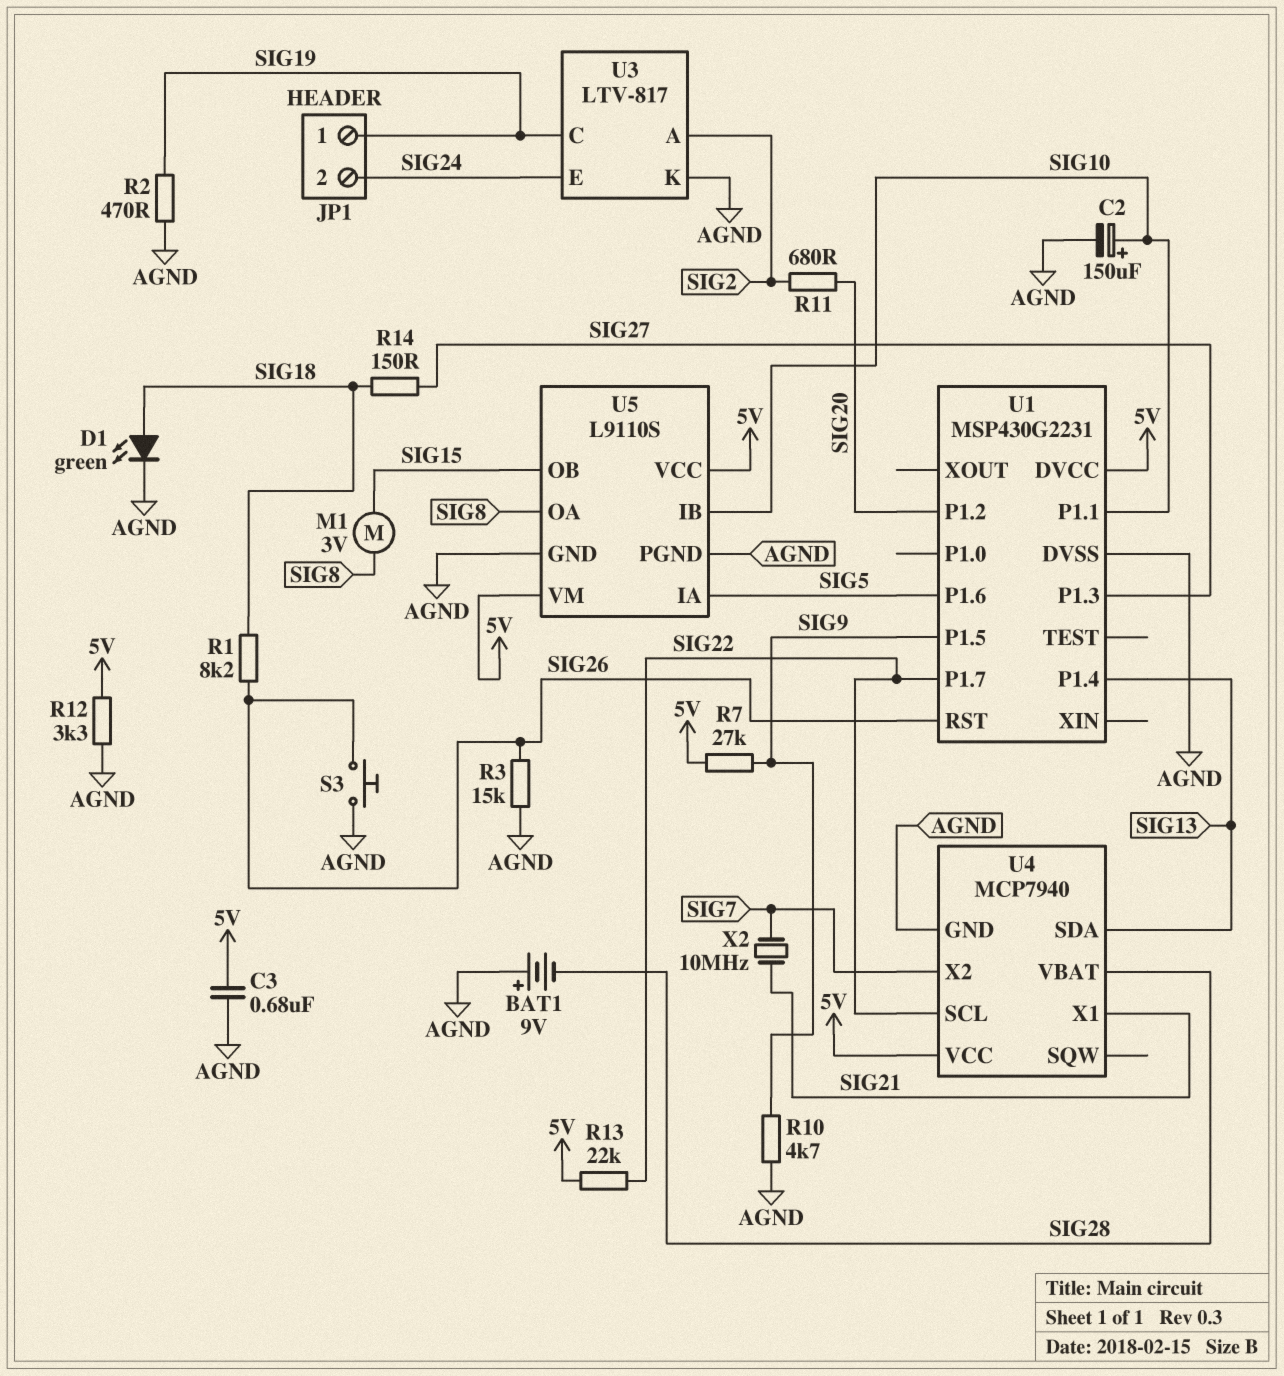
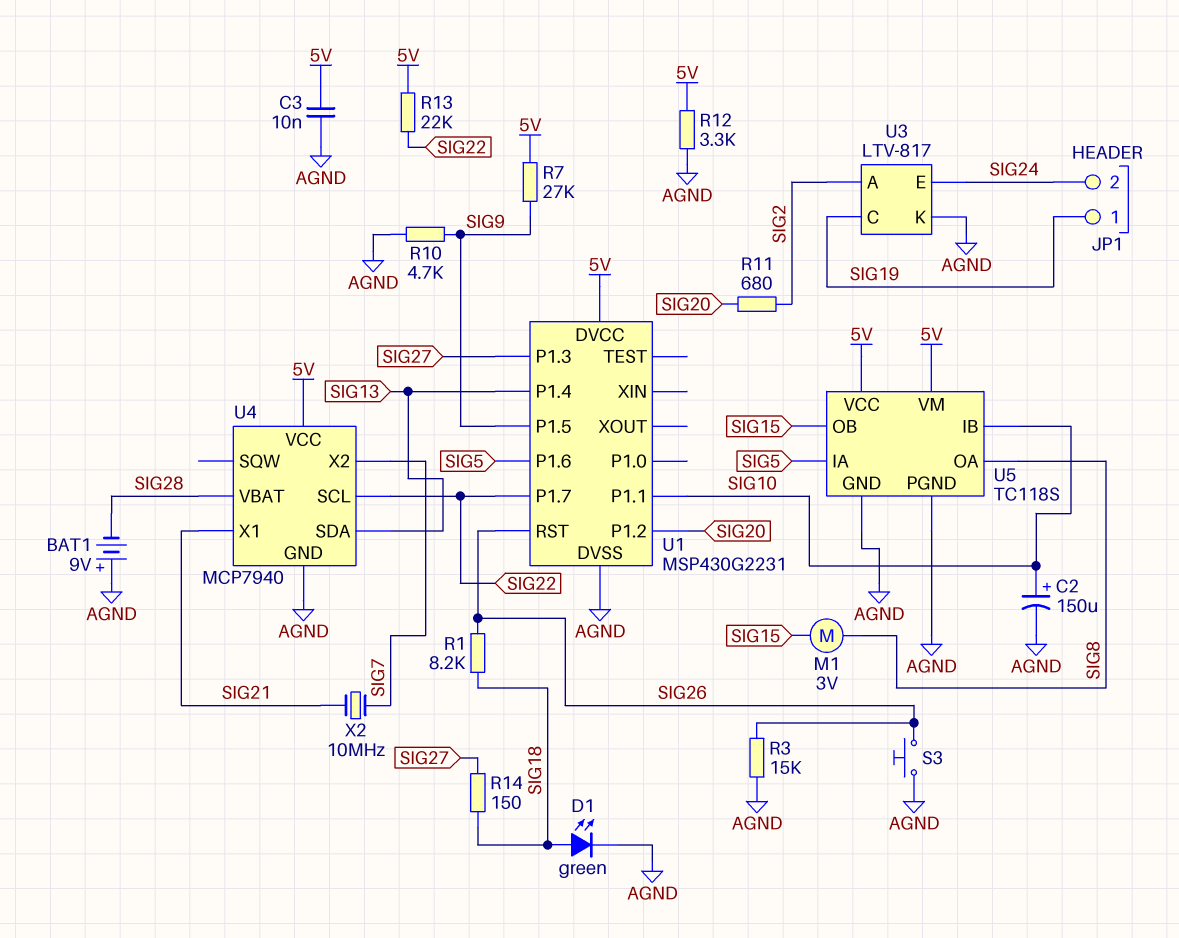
C3: 680nF (5V, AGND) -> 10nF (5V, AGND)
R2: 470 (AGND, SIG19) -> none
U5: L9110S -> TC118S

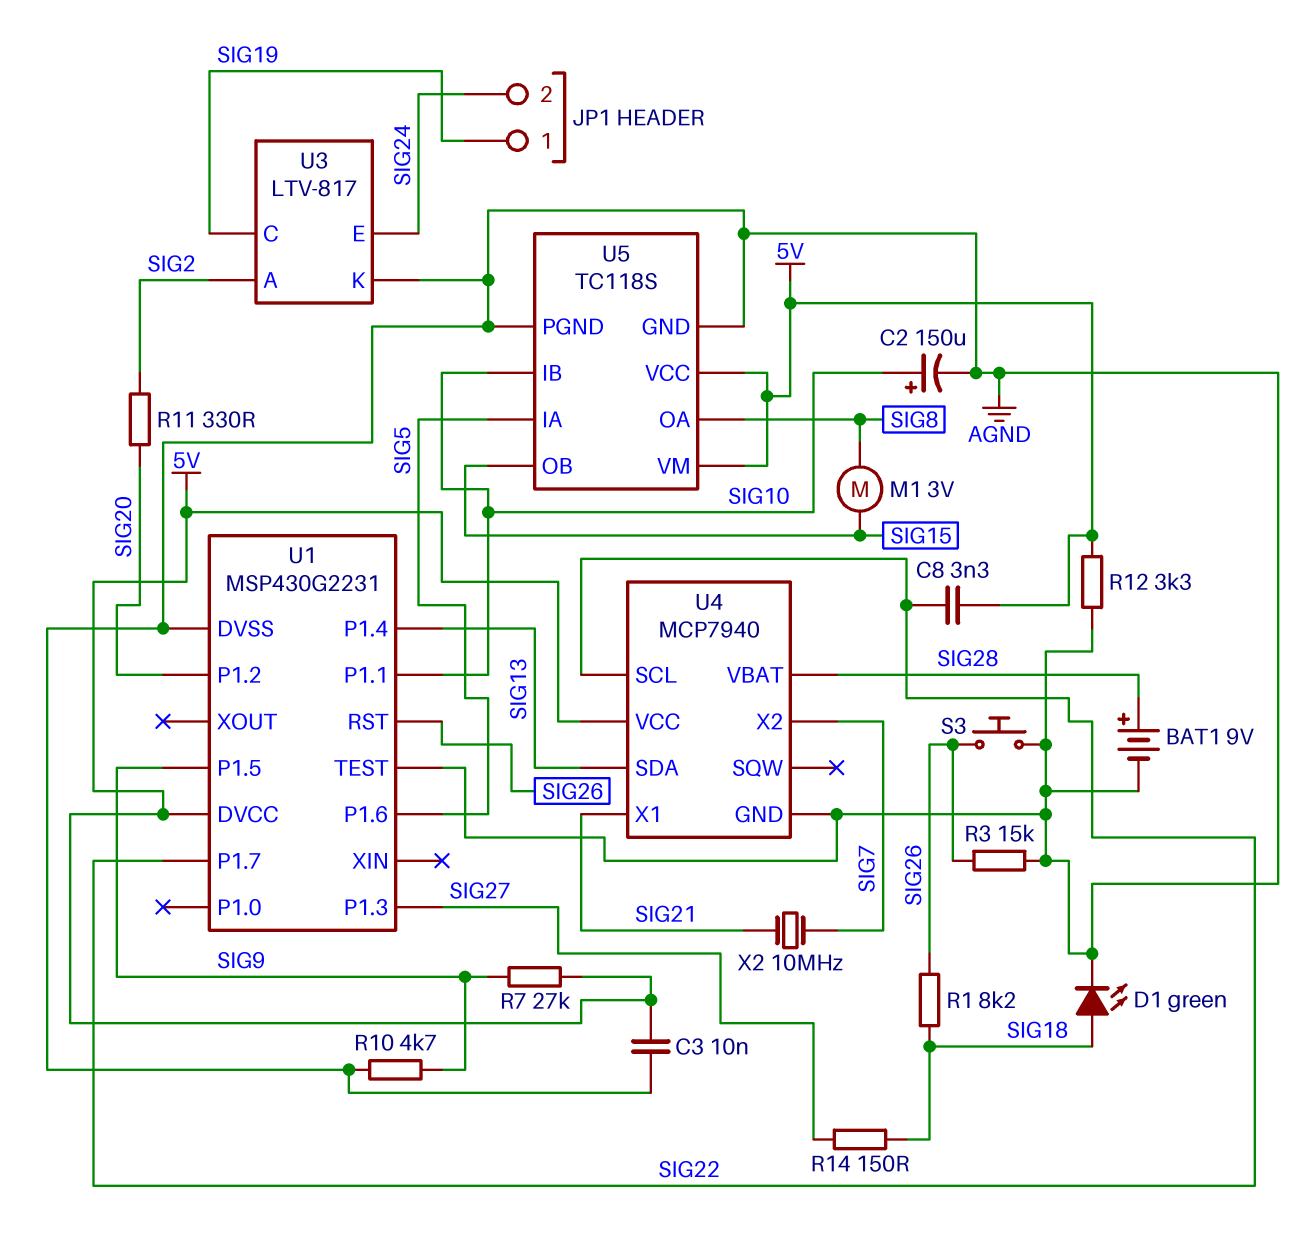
BAT1: 9V (plus AGND, minus SIG28) -> 9V (plus SIG28, minus AGND)
C8: none -> 3.3nF (5V, SIG22)
R11: 680 (SIG2, SIG20) -> 330 (SIG2, SIG20)
R13: 22k (5V, SIG22) -> none
U1 pin TEST: none -> AGND

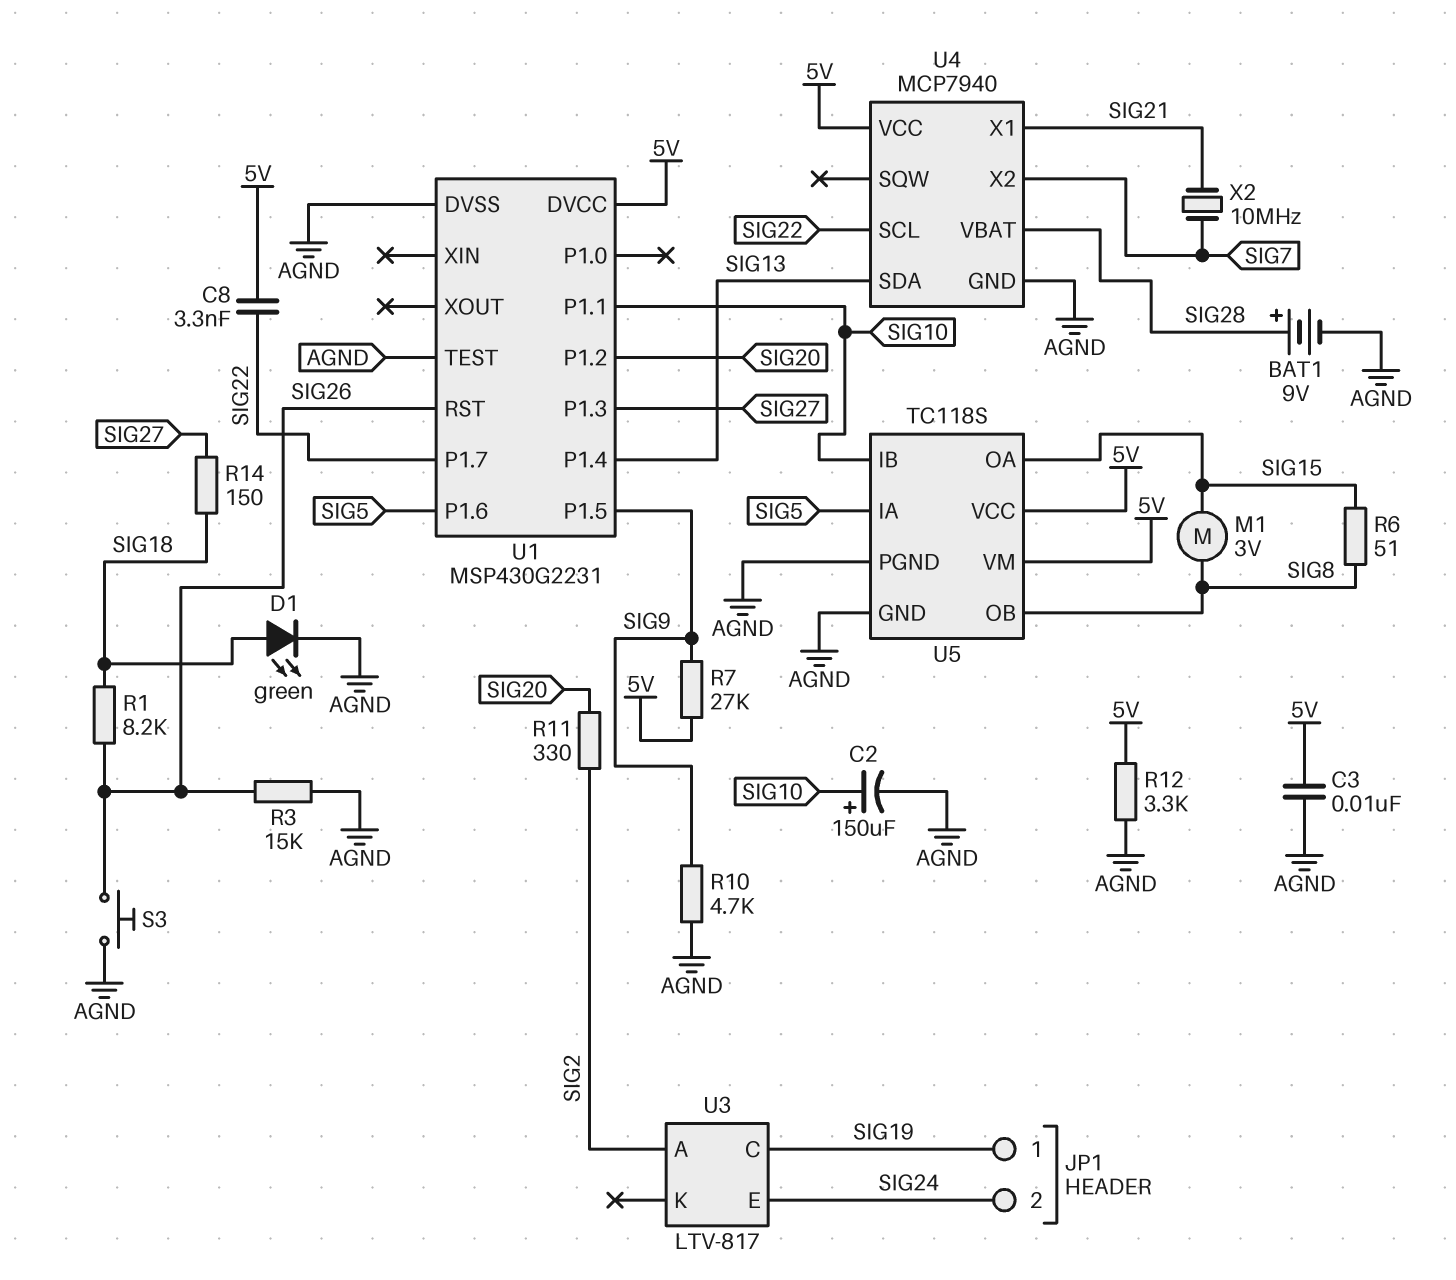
R6: none -> 51 (SIG8, SIG15)
U3 pin K: AGND -> none
U5 pin OA: SIG8 -> SIG15
U5 pin OB: SIG15 -> SIG8

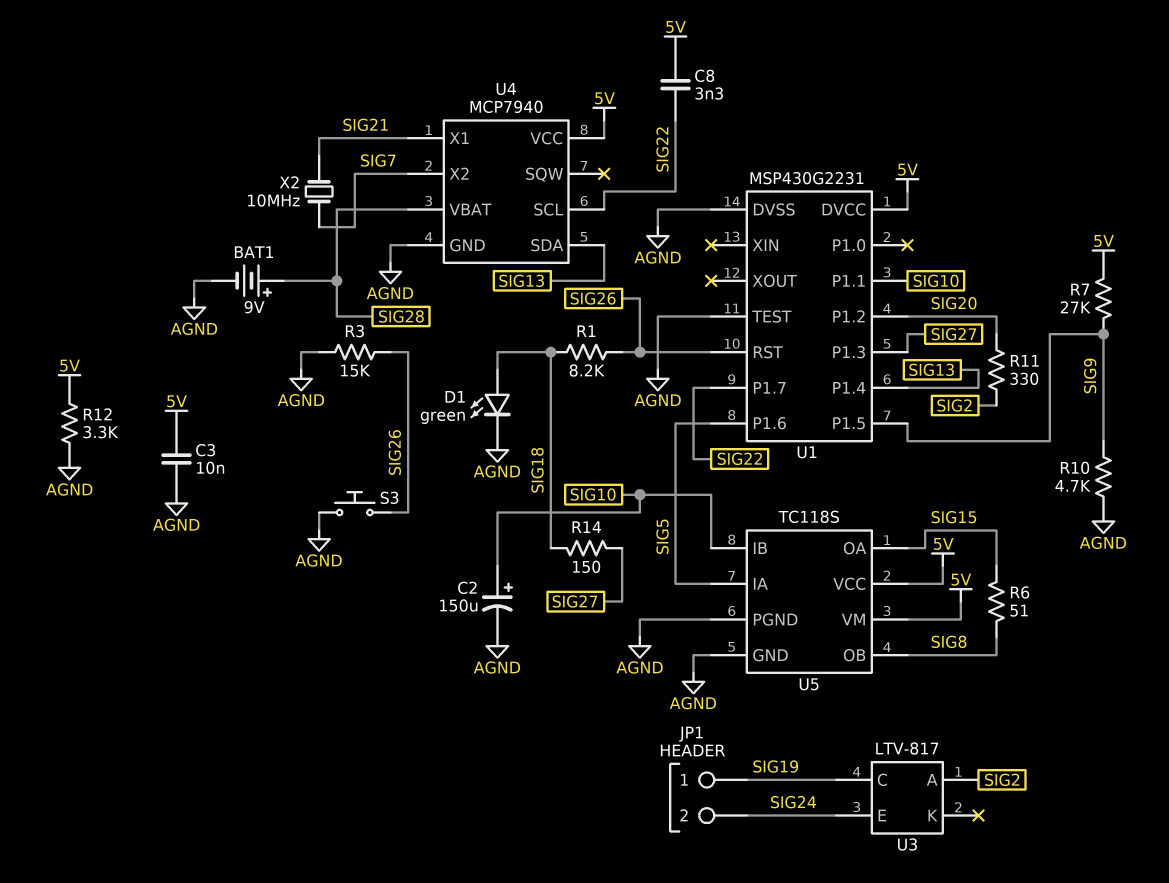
M1: motor 3V (SIG8, SIG15) -> none

